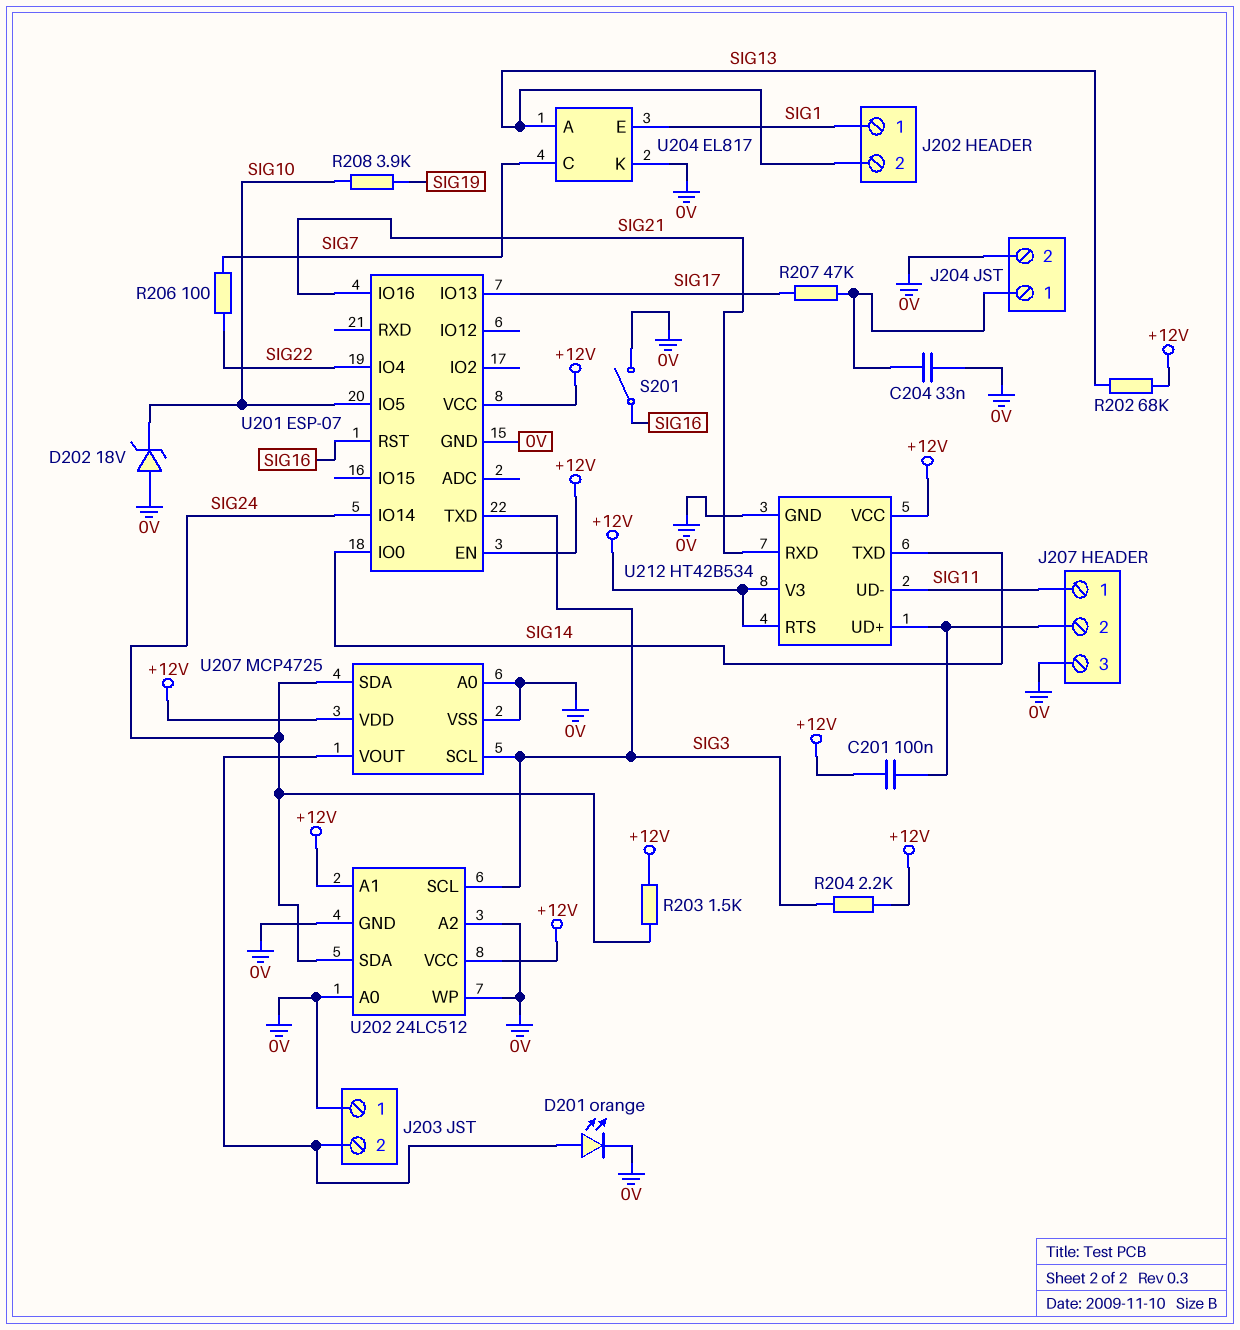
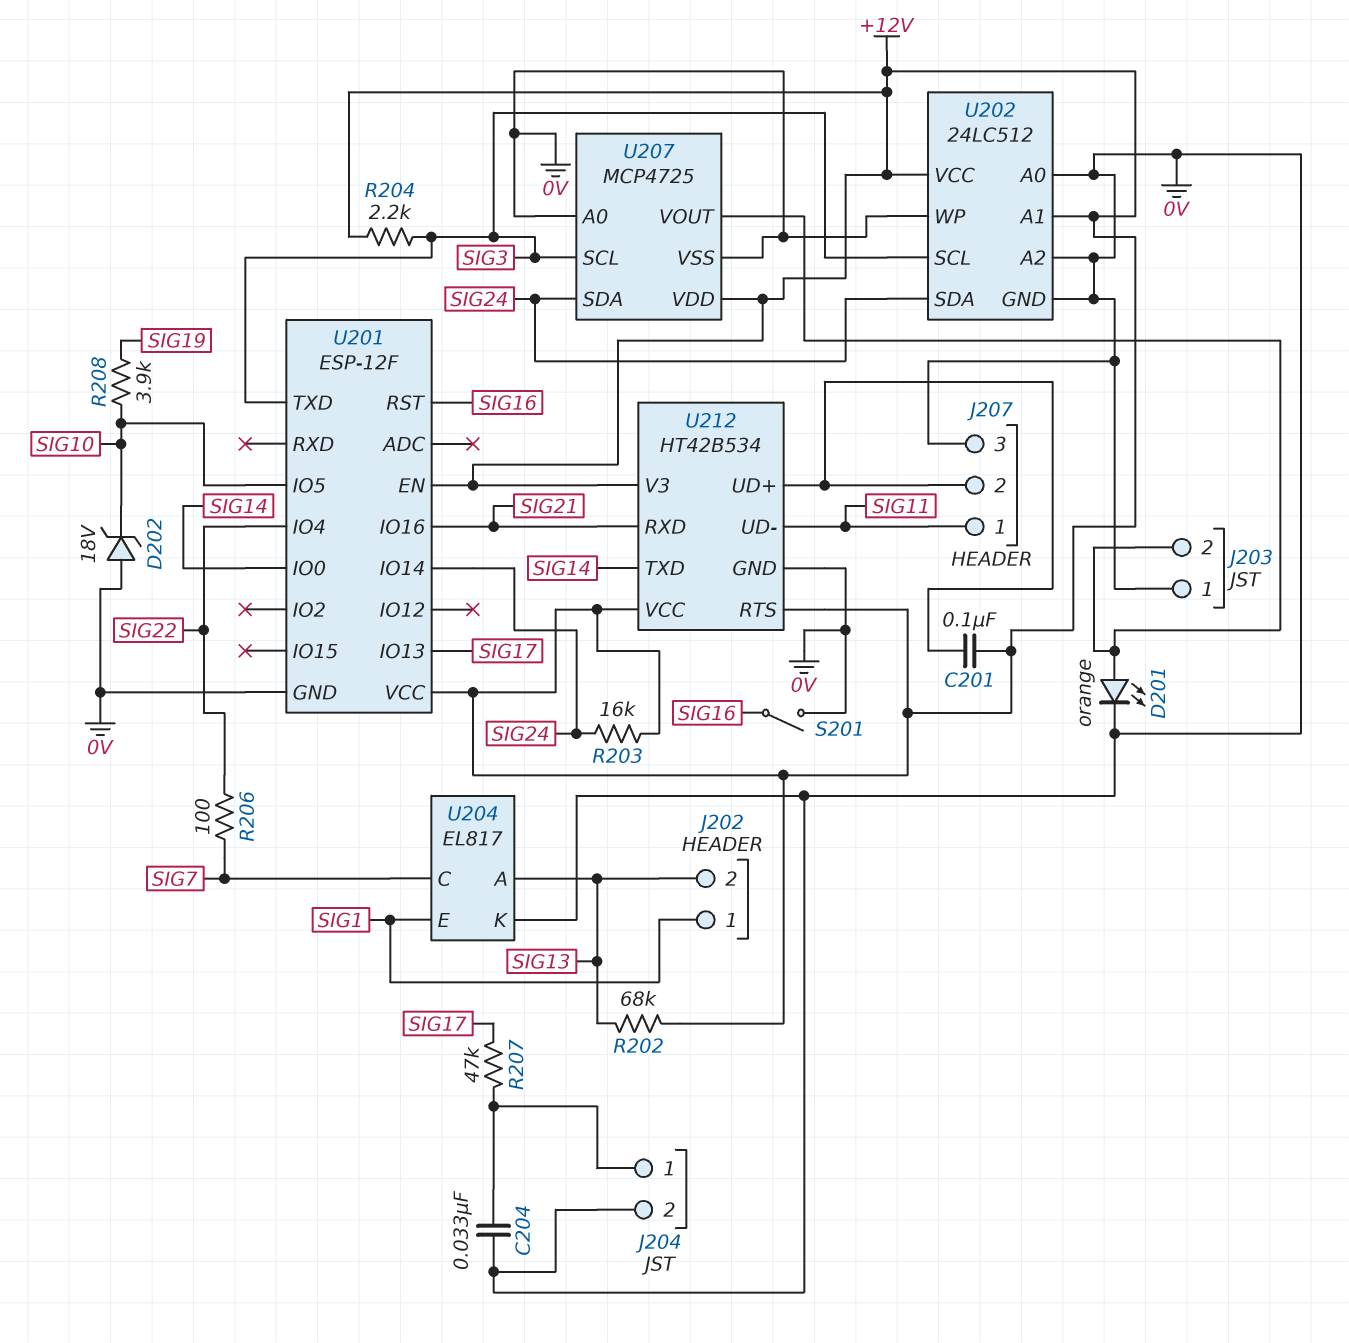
R203: 1.5k (+12V, SIG24) -> 16k (+12V, SIG24)
U201: ESP-07 -> ESP-12F

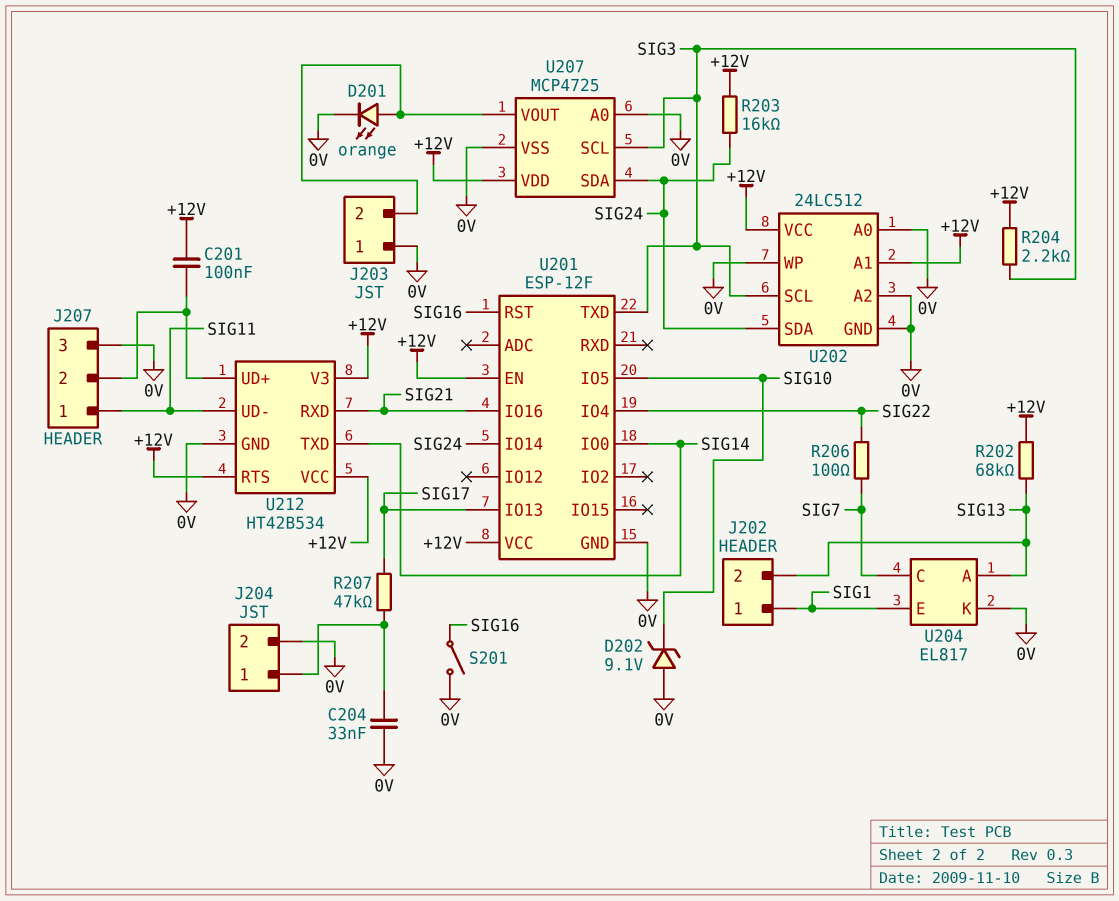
D202: zener 18V (A 0V, K SIG10) -> zener 9.1V (A 0V, K SIG10)
R208: 3.9k (SIG10, SIG19) -> none

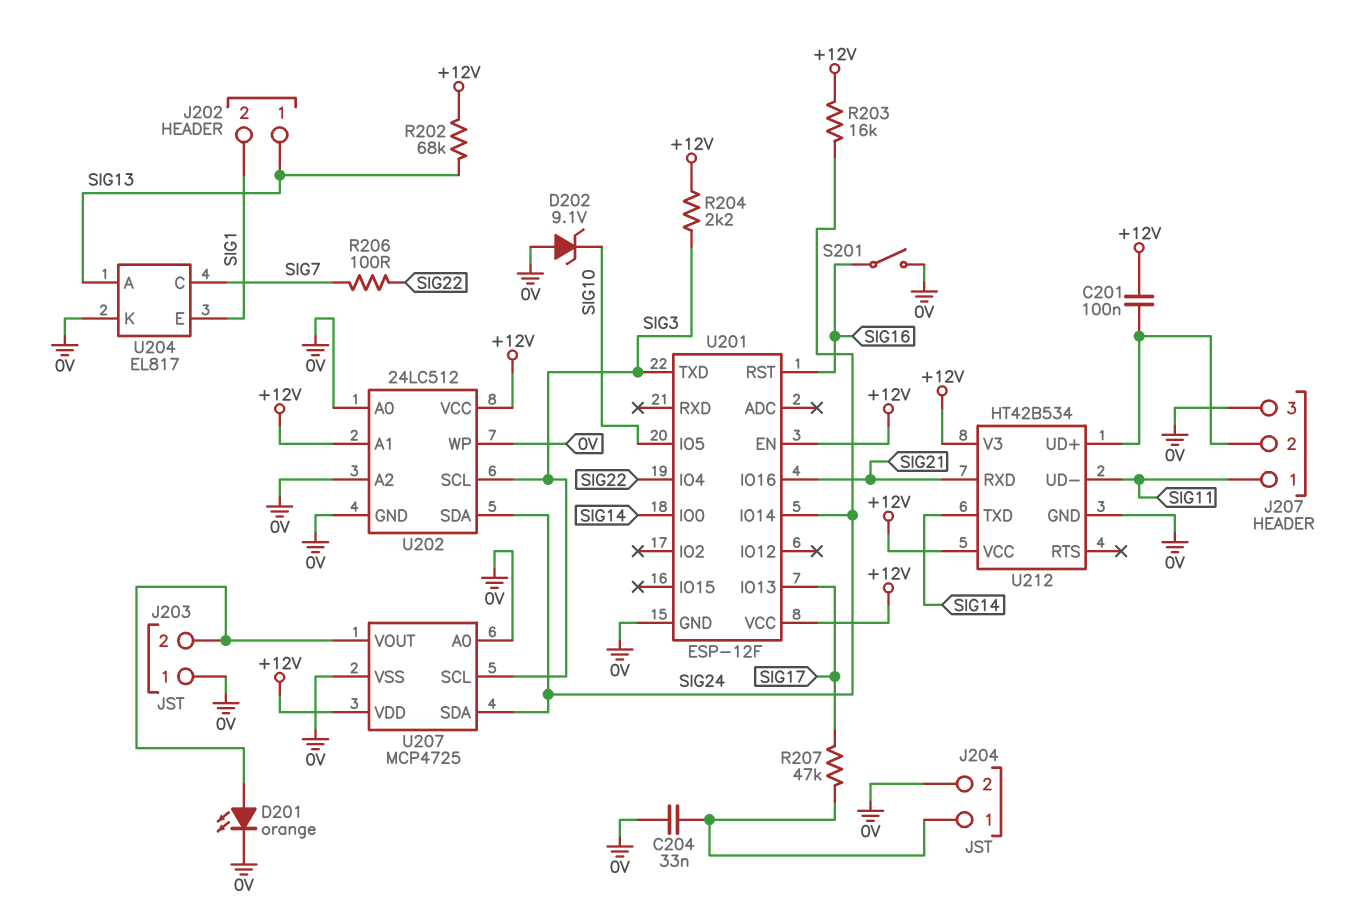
J202 pin 1: SIG1 -> SIG13
J202 pin 2: SIG13 -> SIG1
U212 pin RTS: +12V -> none

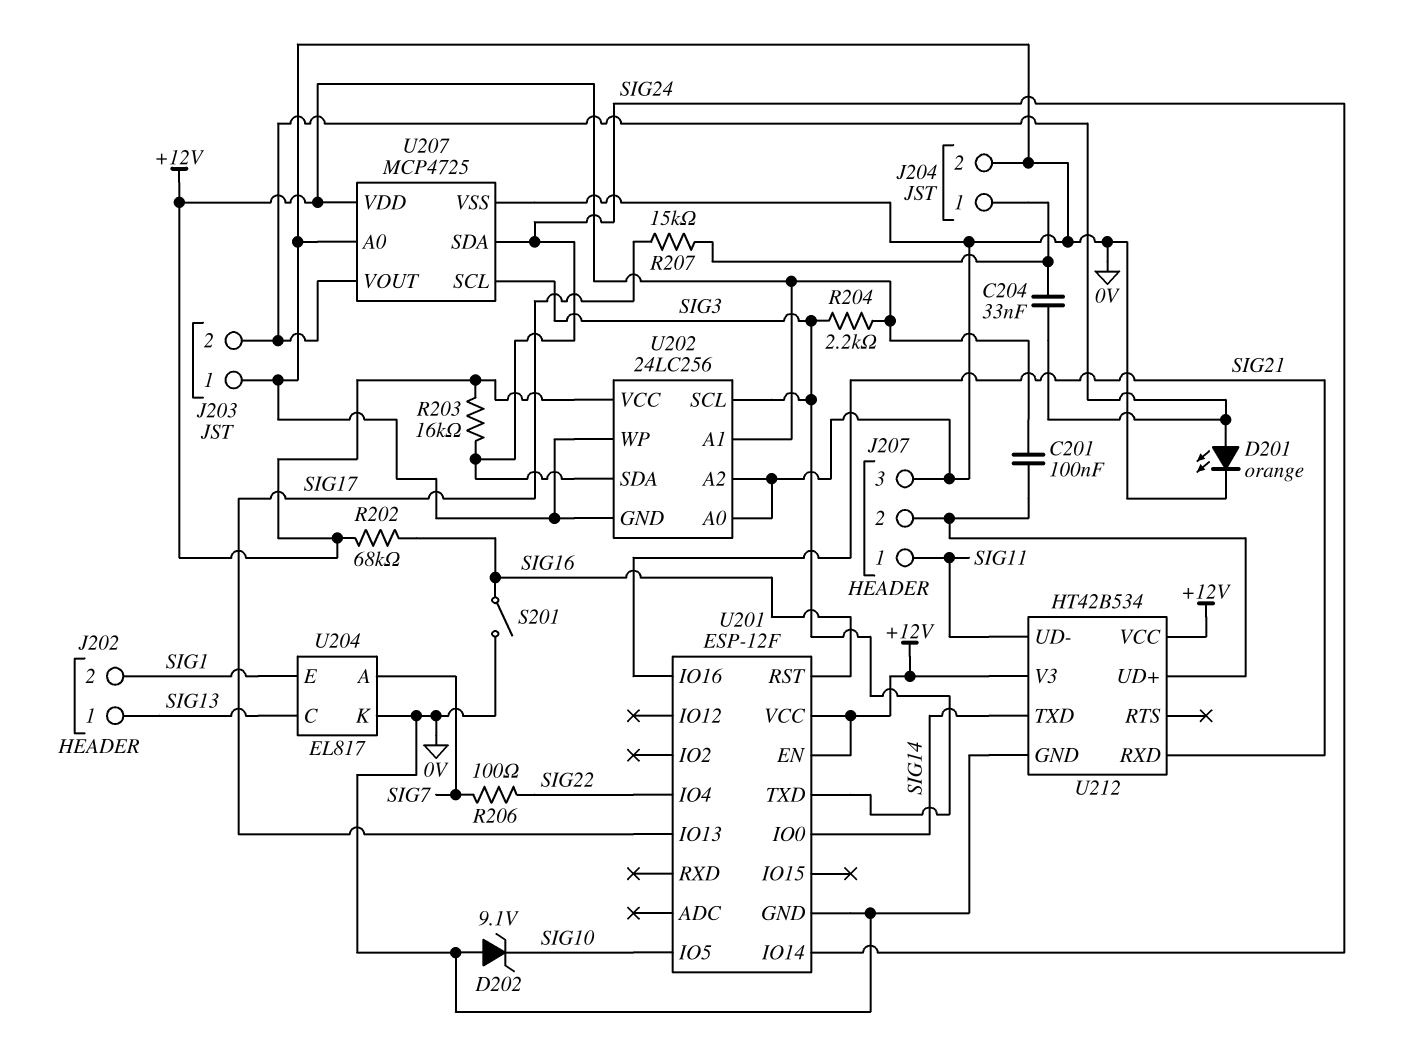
C204: 33nF (0V, J204/1) -> 33nF (J203/2, J204/1)
R202: 68k (+12V, SIG13) -> 68k (+12V, SIG16)
R207: 47k (J204/1, SIG17) -> 15k (J204/1, SIG17)
U202: 24LC512 -> 24LC256
U204 pin A: SIG13 -> SIG7
U204 pin C: SIG7 -> SIG13

